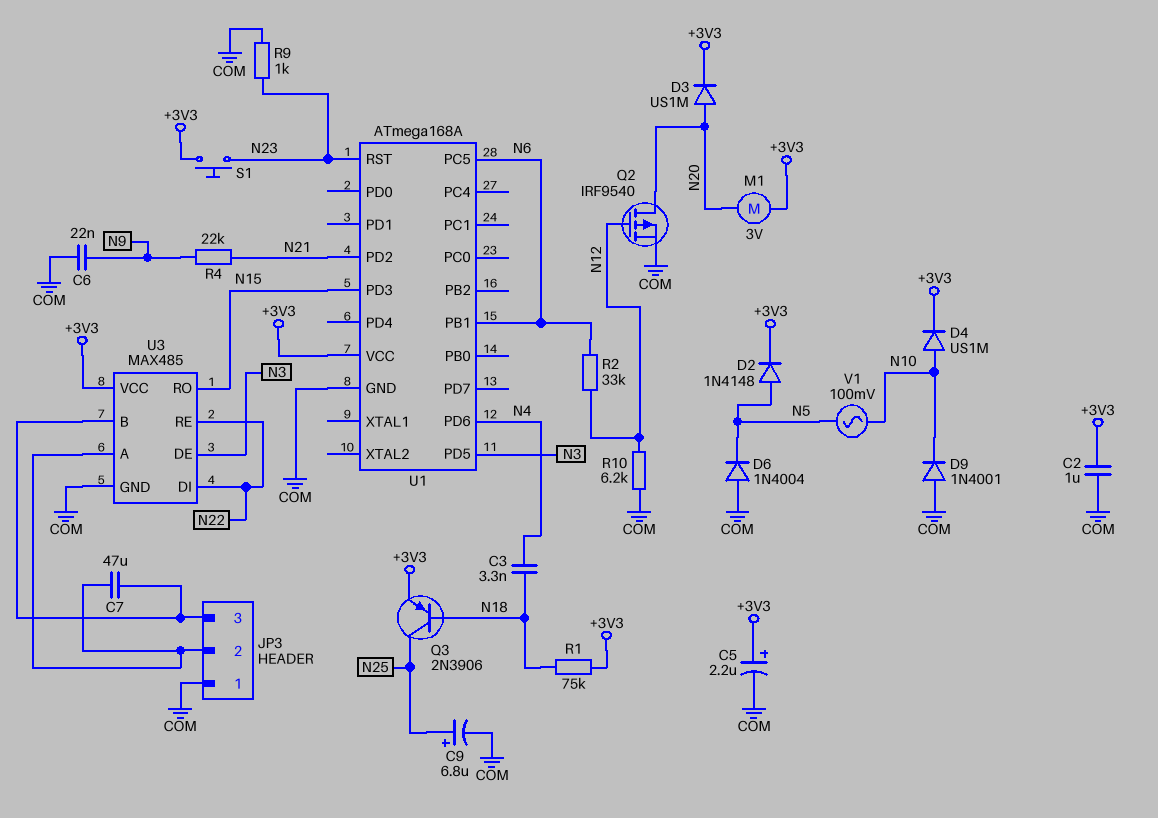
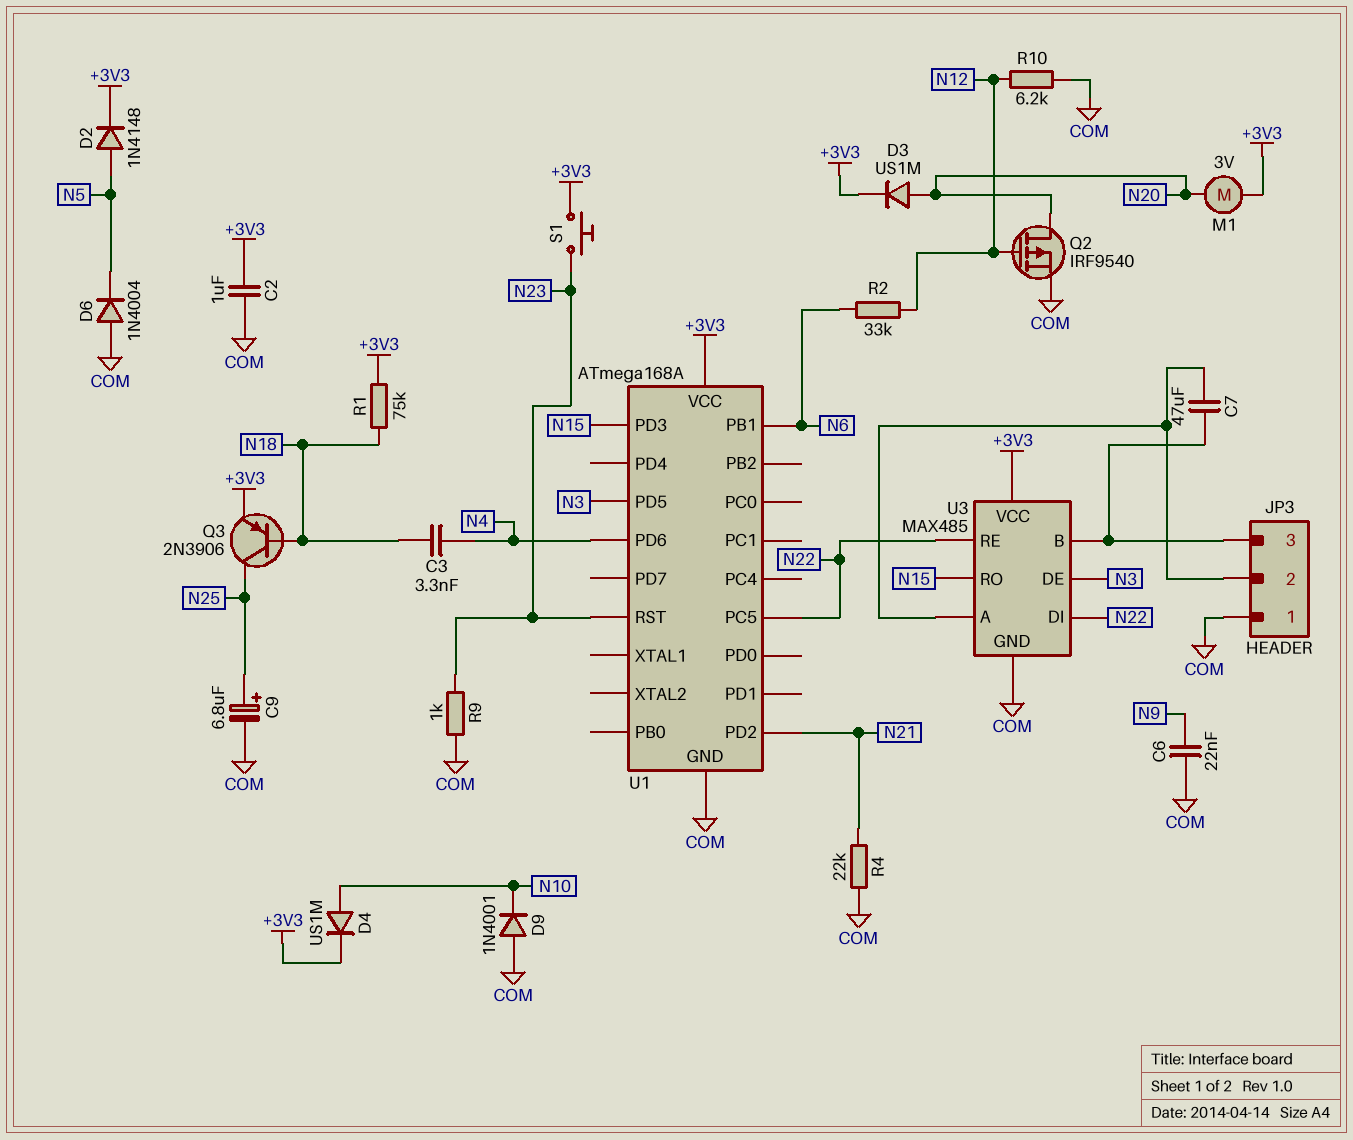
C5: 2.2uF (plus +3V3, minus COM) -> none
R4: 22k (N9, N21) -> 22k (COM, N21)
U1 pin PC5: N6 -> N22
V1: AC 100mV (N5, N10) -> none

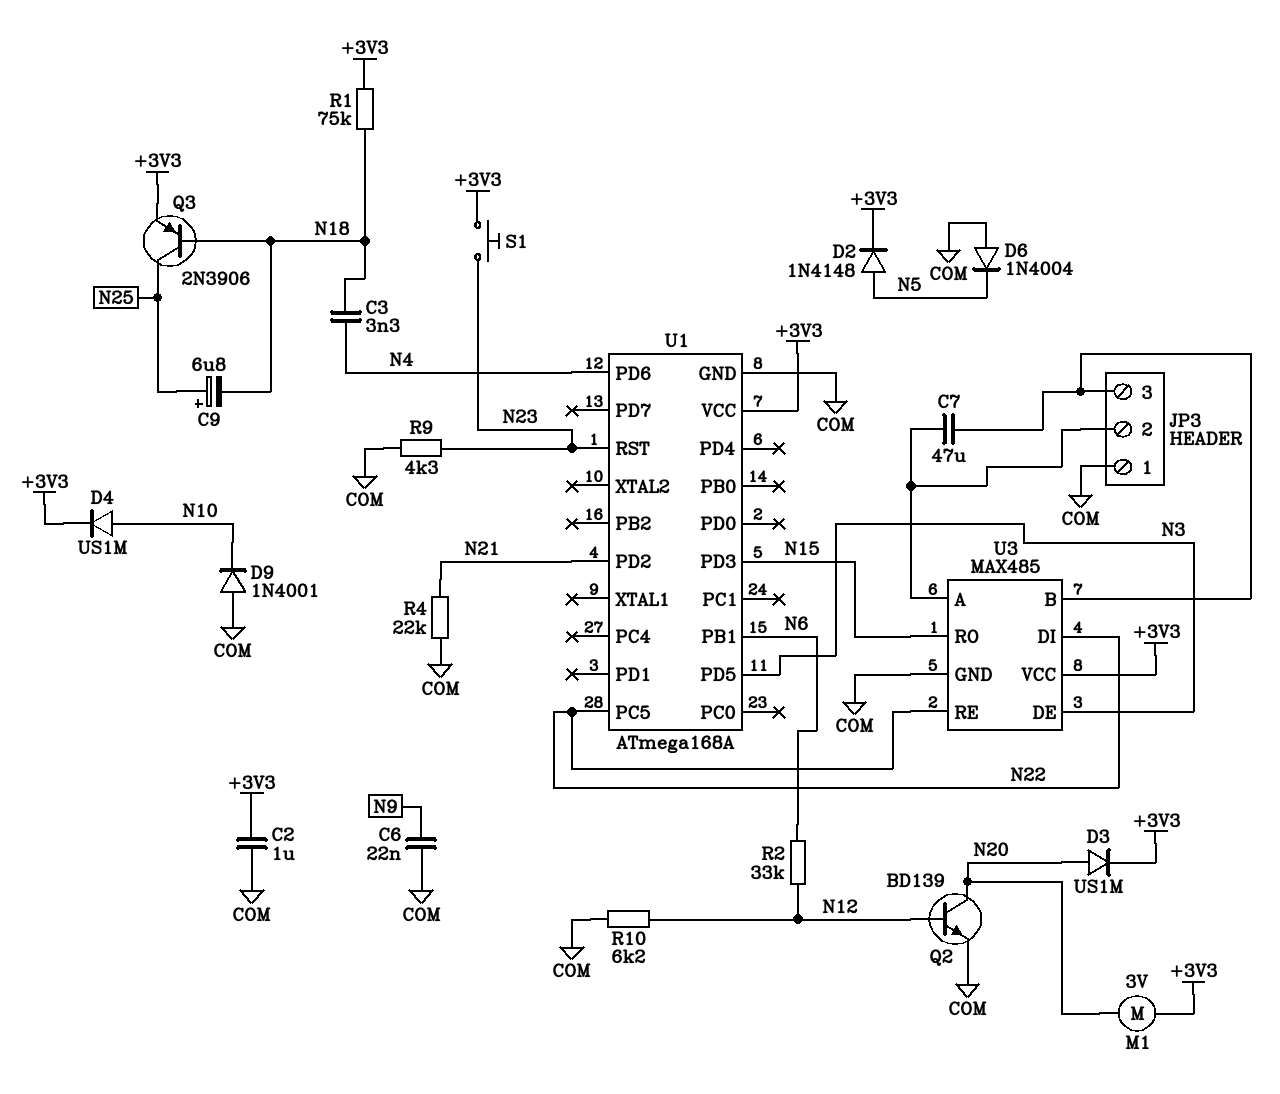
C9: 6.8uF (plus N25, minus COM) -> 6.8uF (plus N25, minus N18)
Q2: PMOS IRF9540 (G N12, D N20, S COM) -> NPN BD139 (B N12, C N20, E COM)
R9: 1k (COM, N23) -> 4.3k (COM, N23)

